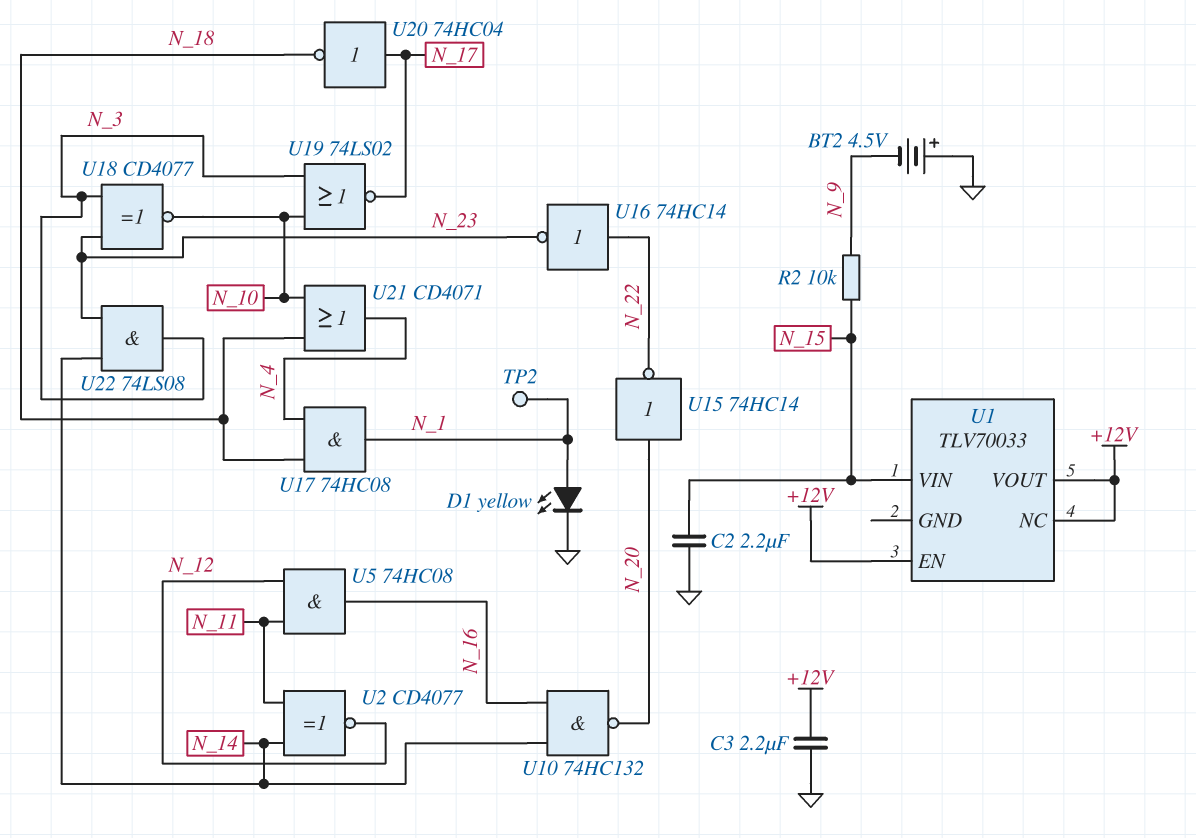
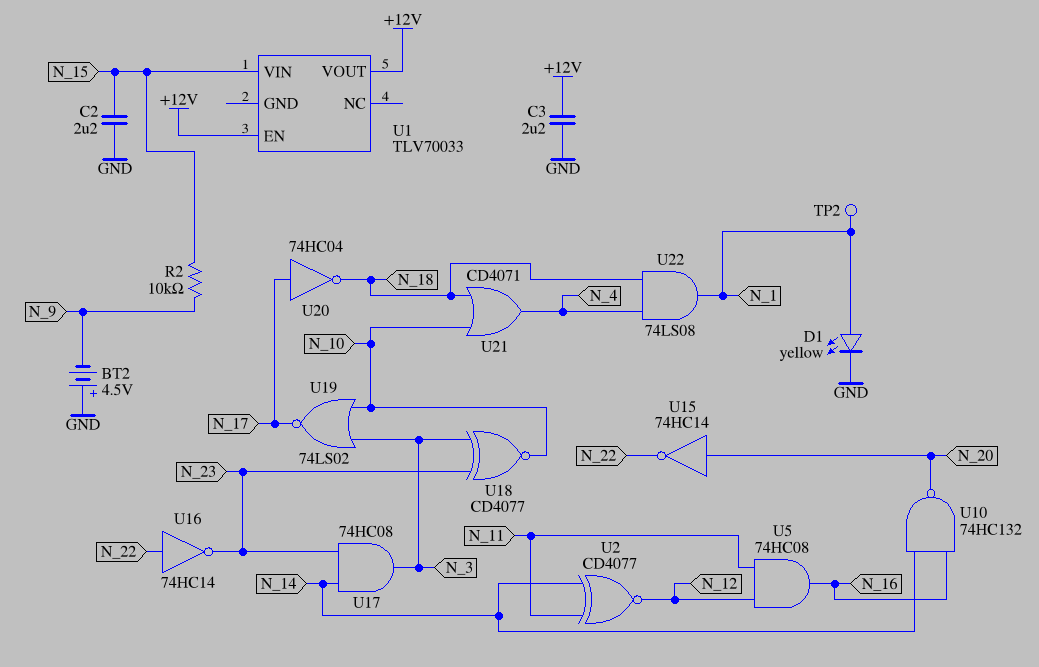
U1 pin NC: +12V -> none
U17: AND 74HC08 (in N_4, in N_18, out N_1) -> AND 74HC08 (in N_14, in N_23, out N_3)
U22: AND 74LS08 (in N_14, in N_23, out N_3) -> AND 74LS08 (in N_4, in N_18, out N_1)

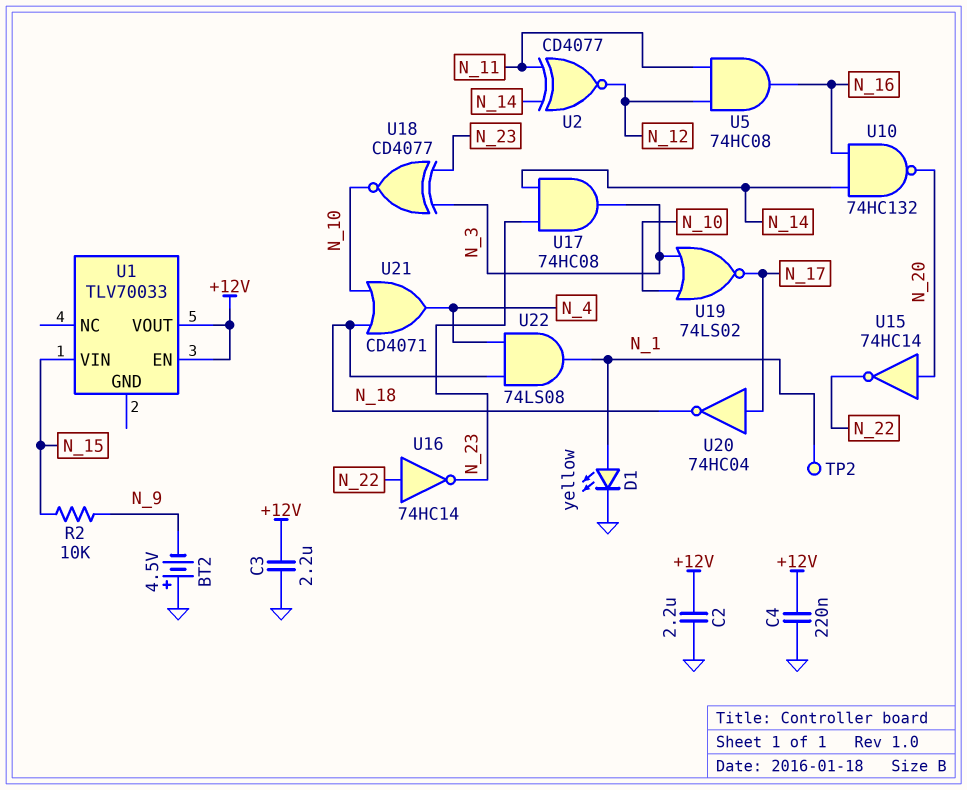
C2: 2.2uF (GND, N_15) -> 2.2uF (+12V, GND)
C4: none -> 220nF (+12V, GND)

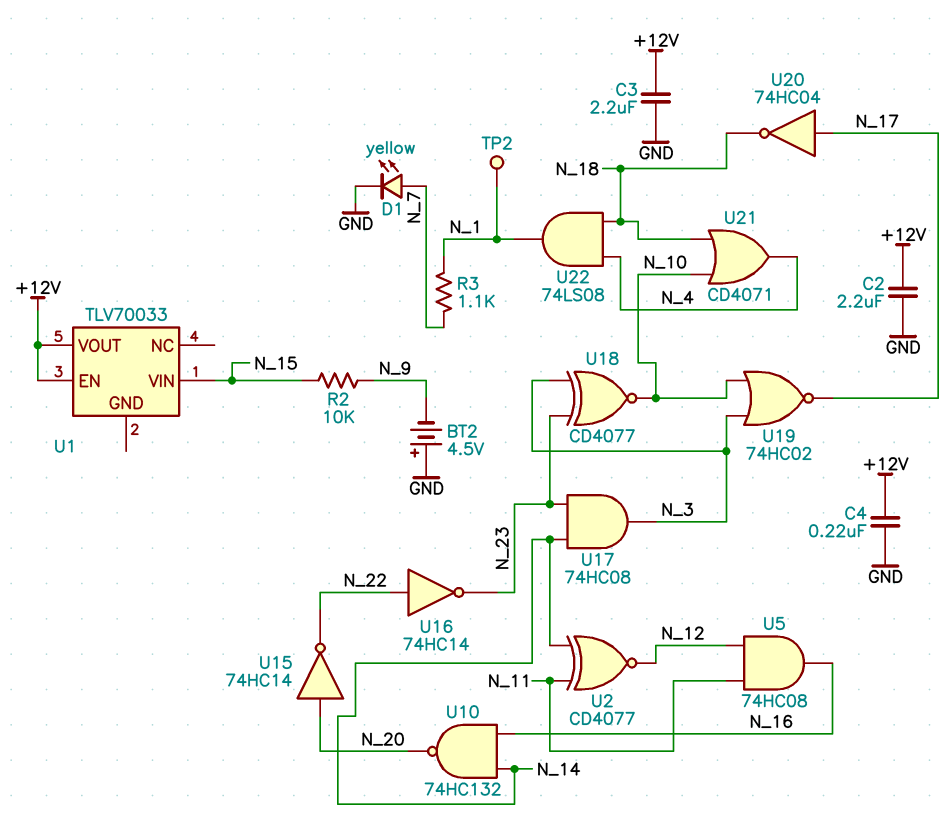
D1: LED yellow (A N_1, K GND) -> LED yellow (A N_7, K GND)
R3: none -> 1.1k (N_1, N_7)
U19: NOR 74LS02 (in N_3, in N_10, out N_17) -> NOR 74HC02 (in N_3, in N_10, out N_17)

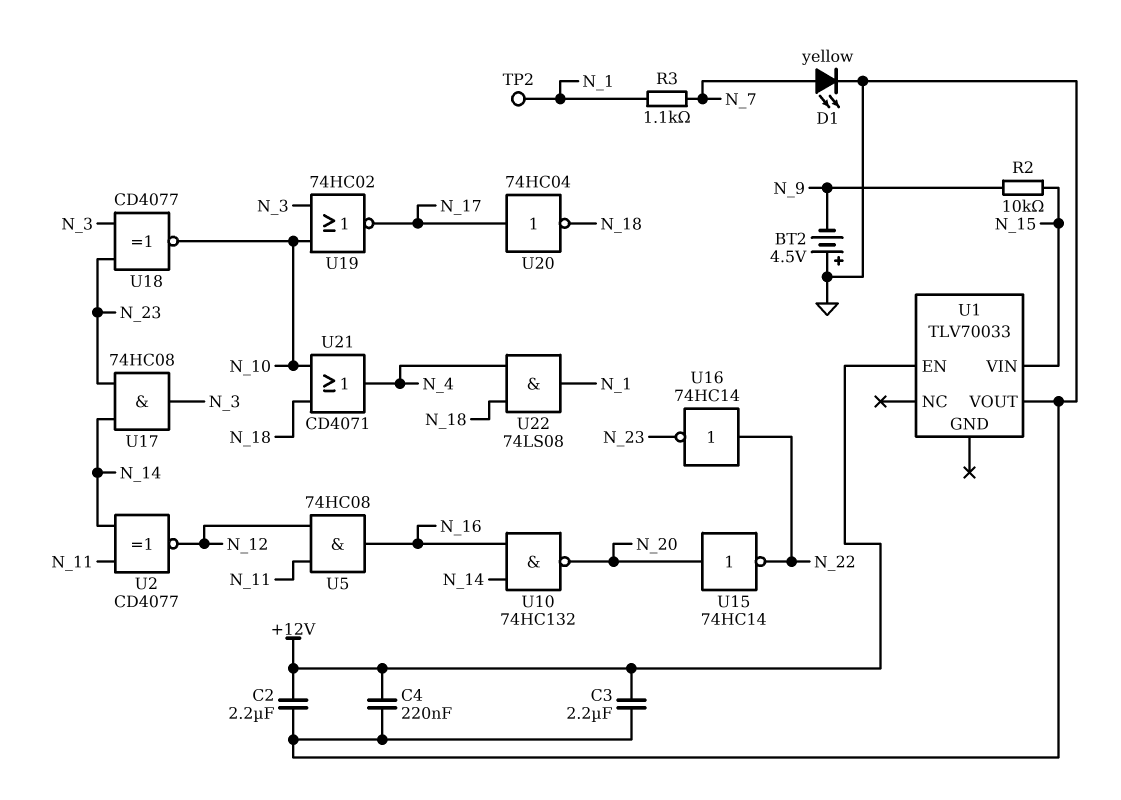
U1 pin VOUT: +12V -> GND

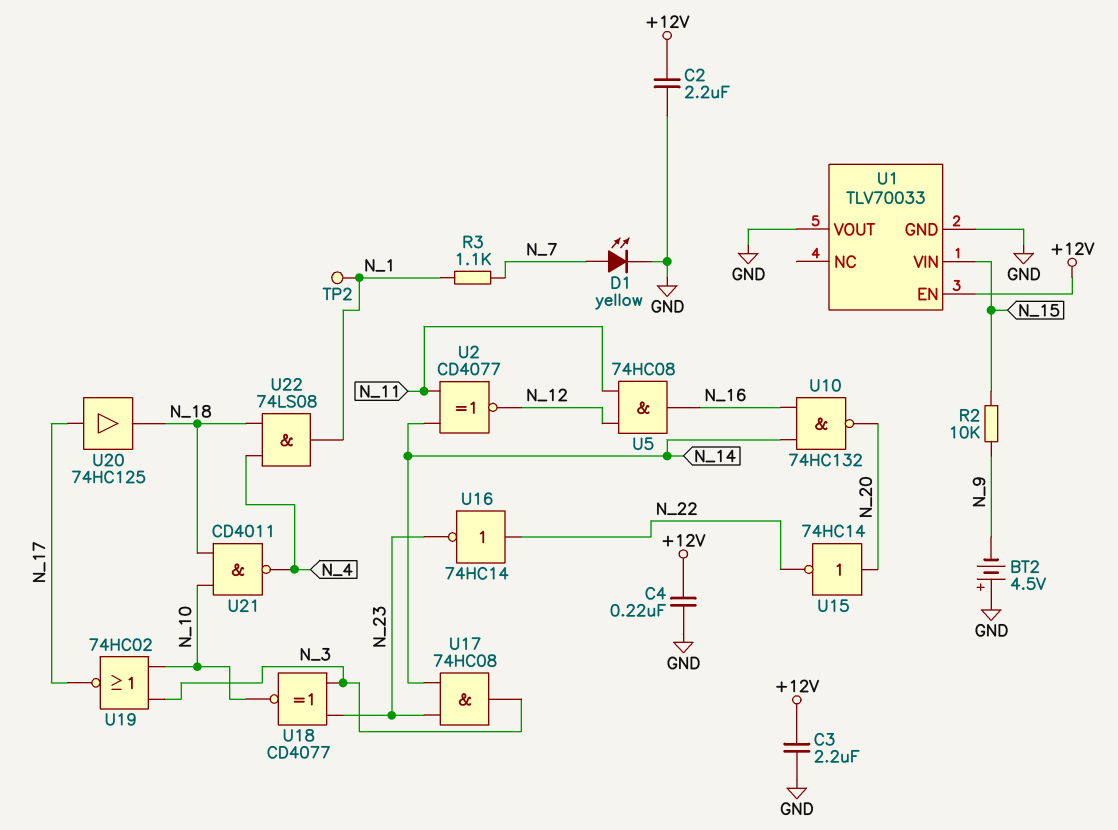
U1 pin GND: none -> GND
U20: NOT 74HC04 (in N_17, out N_18) -> buffer 74HC125 (in N_17, out N_18)
U21: OR CD4071 (in N_10, in N_18, out N_4) -> NAND CD4011 (in N_10, in N_18, out N_4)

